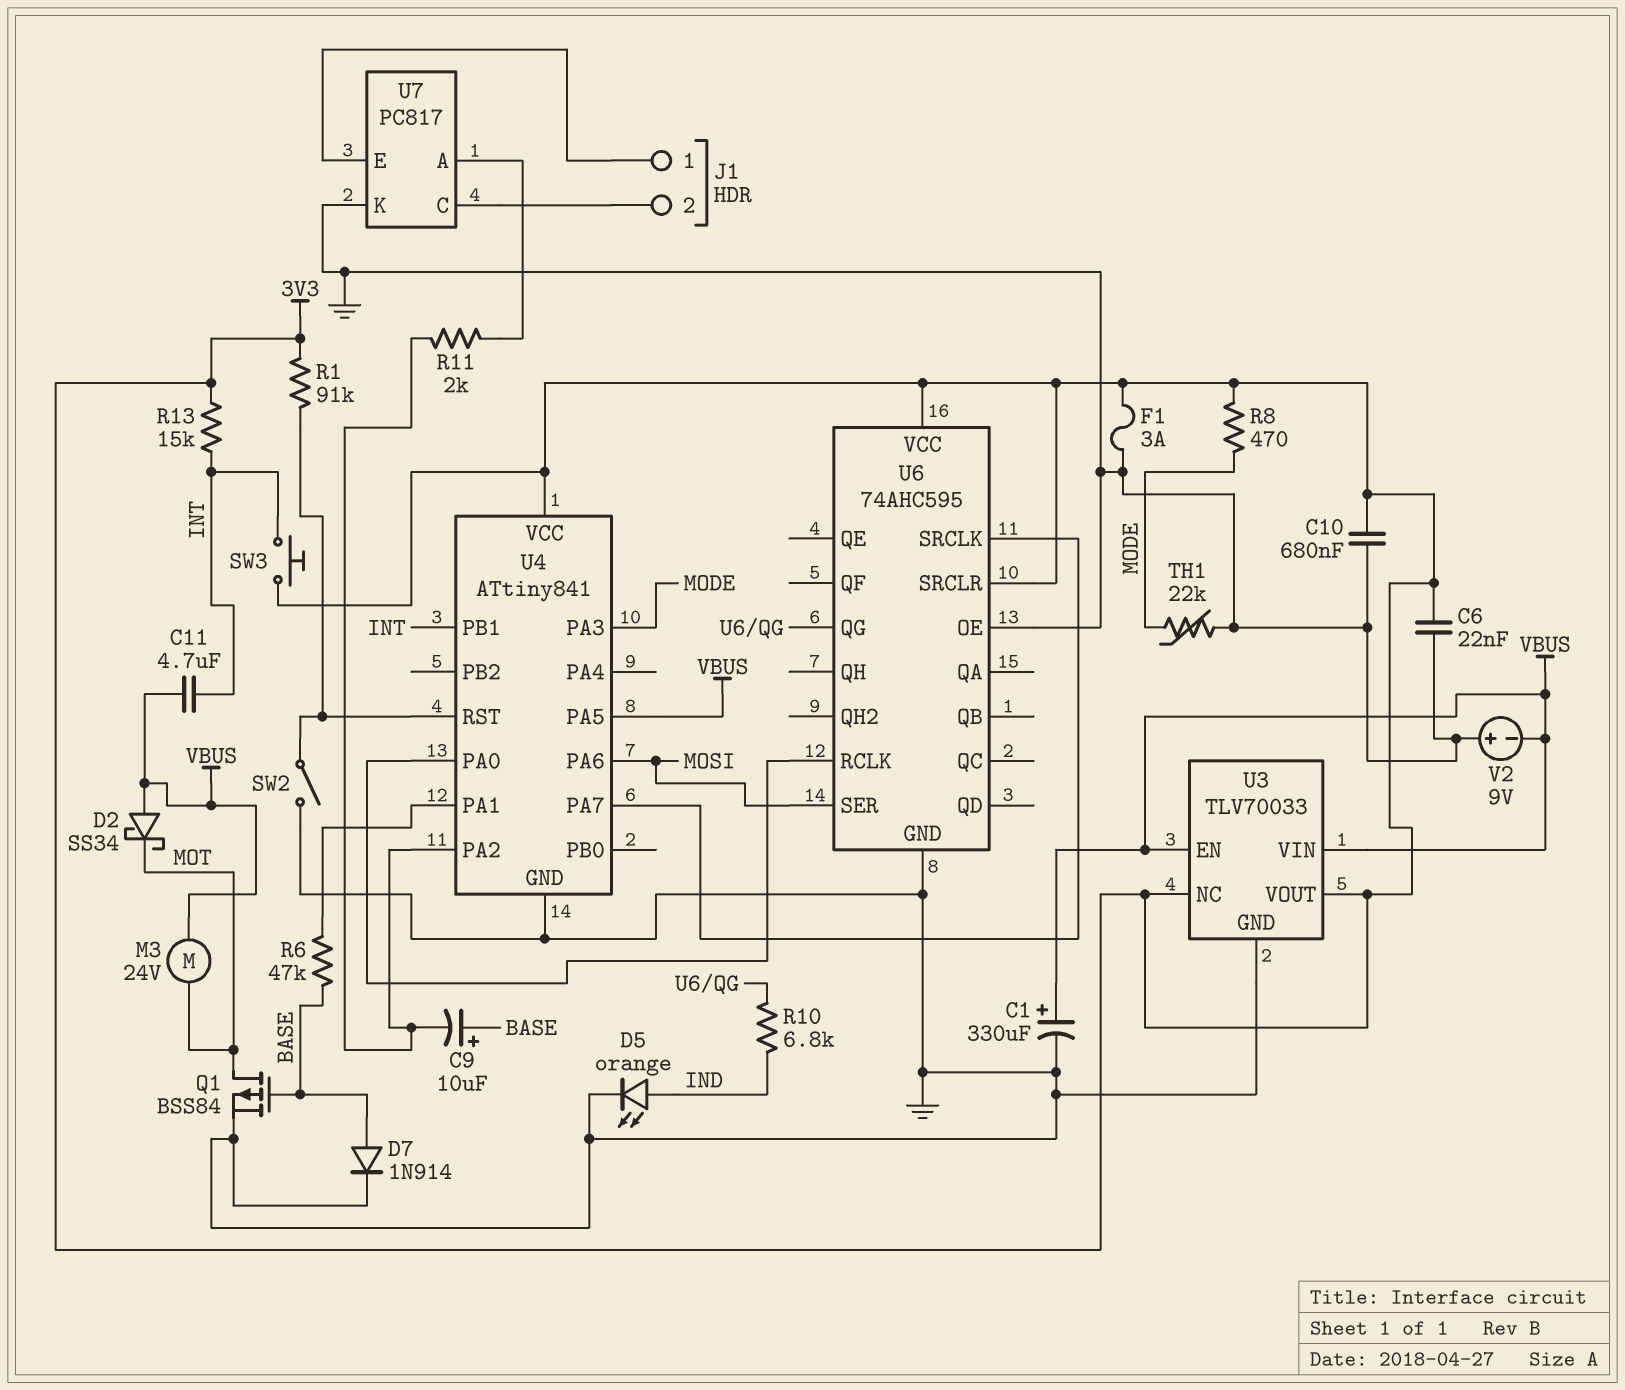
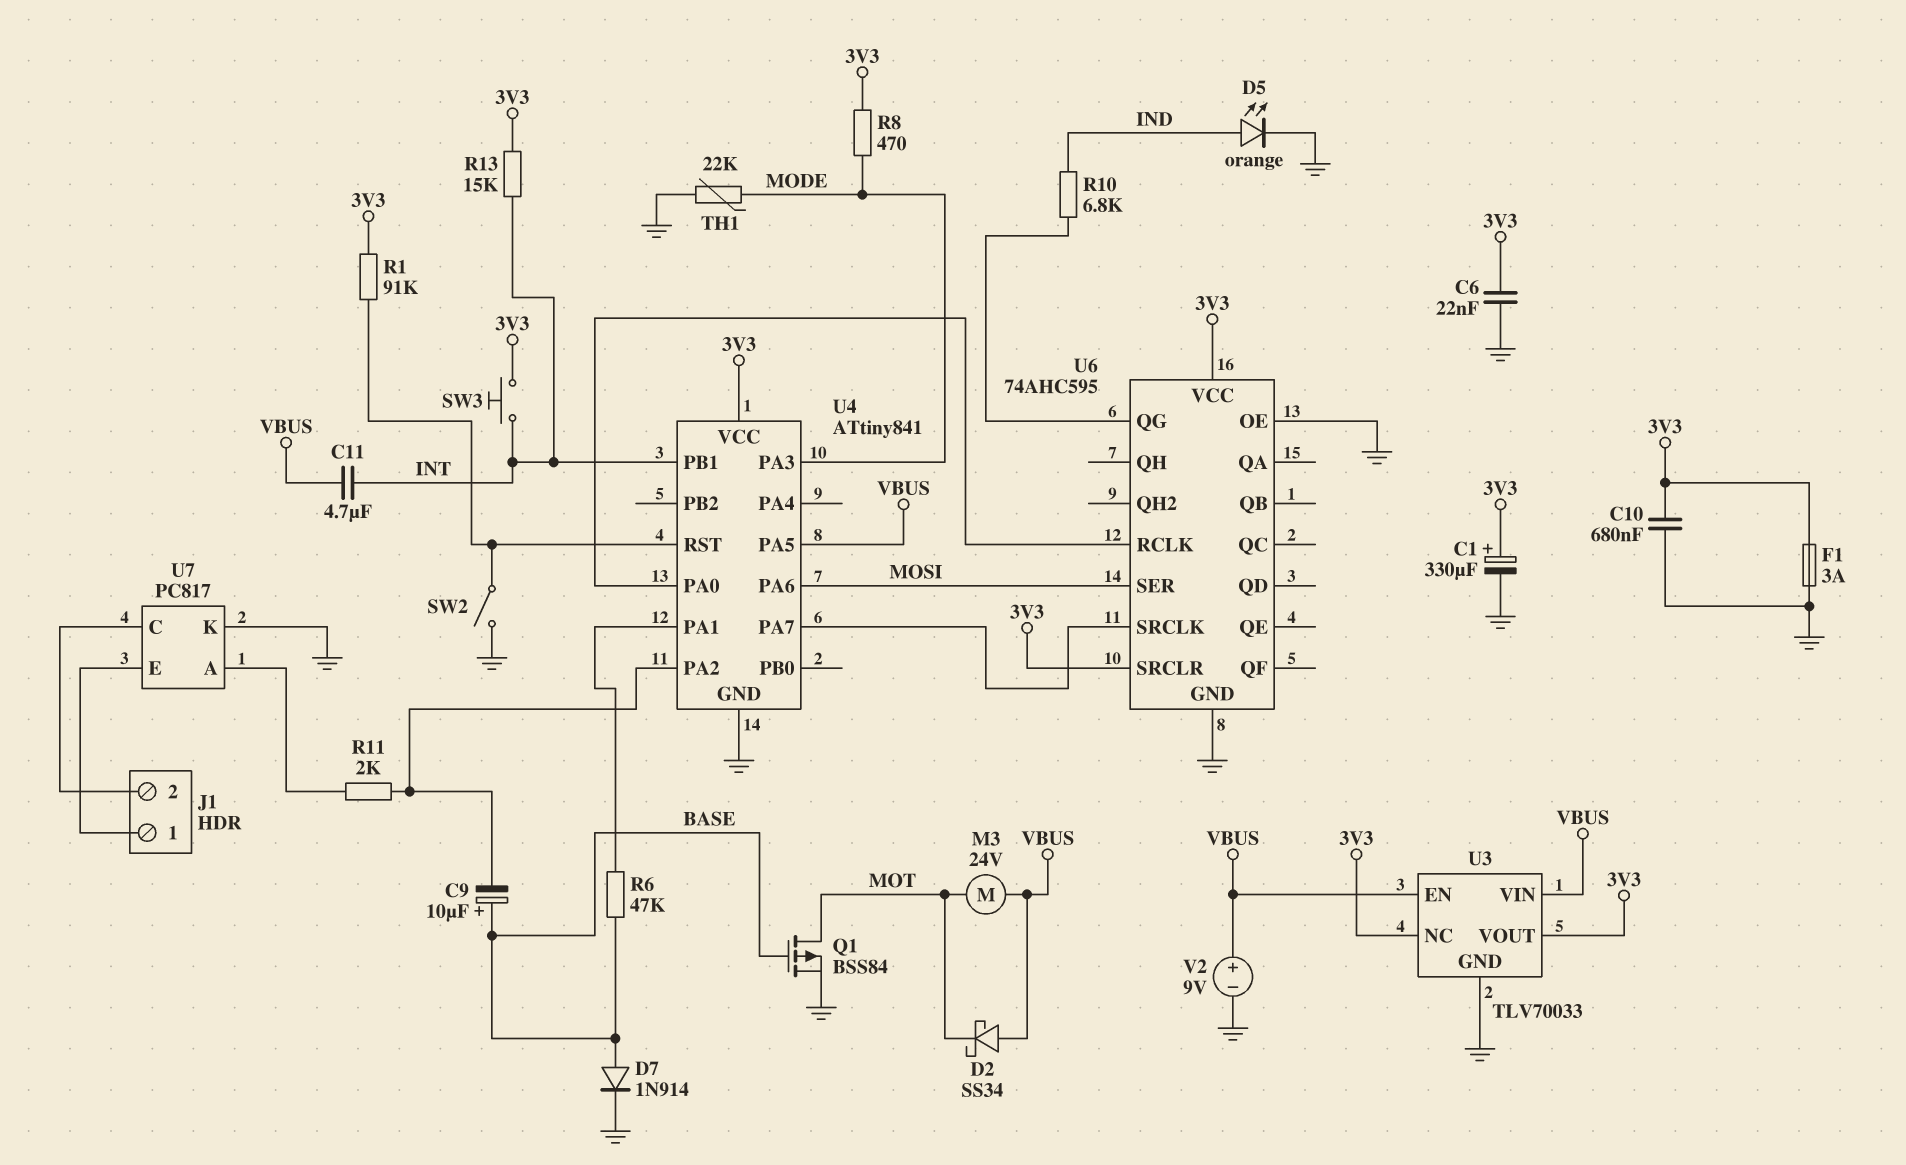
C1: 330uF (plus VBUS, minus GND) -> 330uF (plus 3V3, minus GND)
V2: 9V (plus GND, minus VBUS) -> 9V (plus VBUS, minus GND)

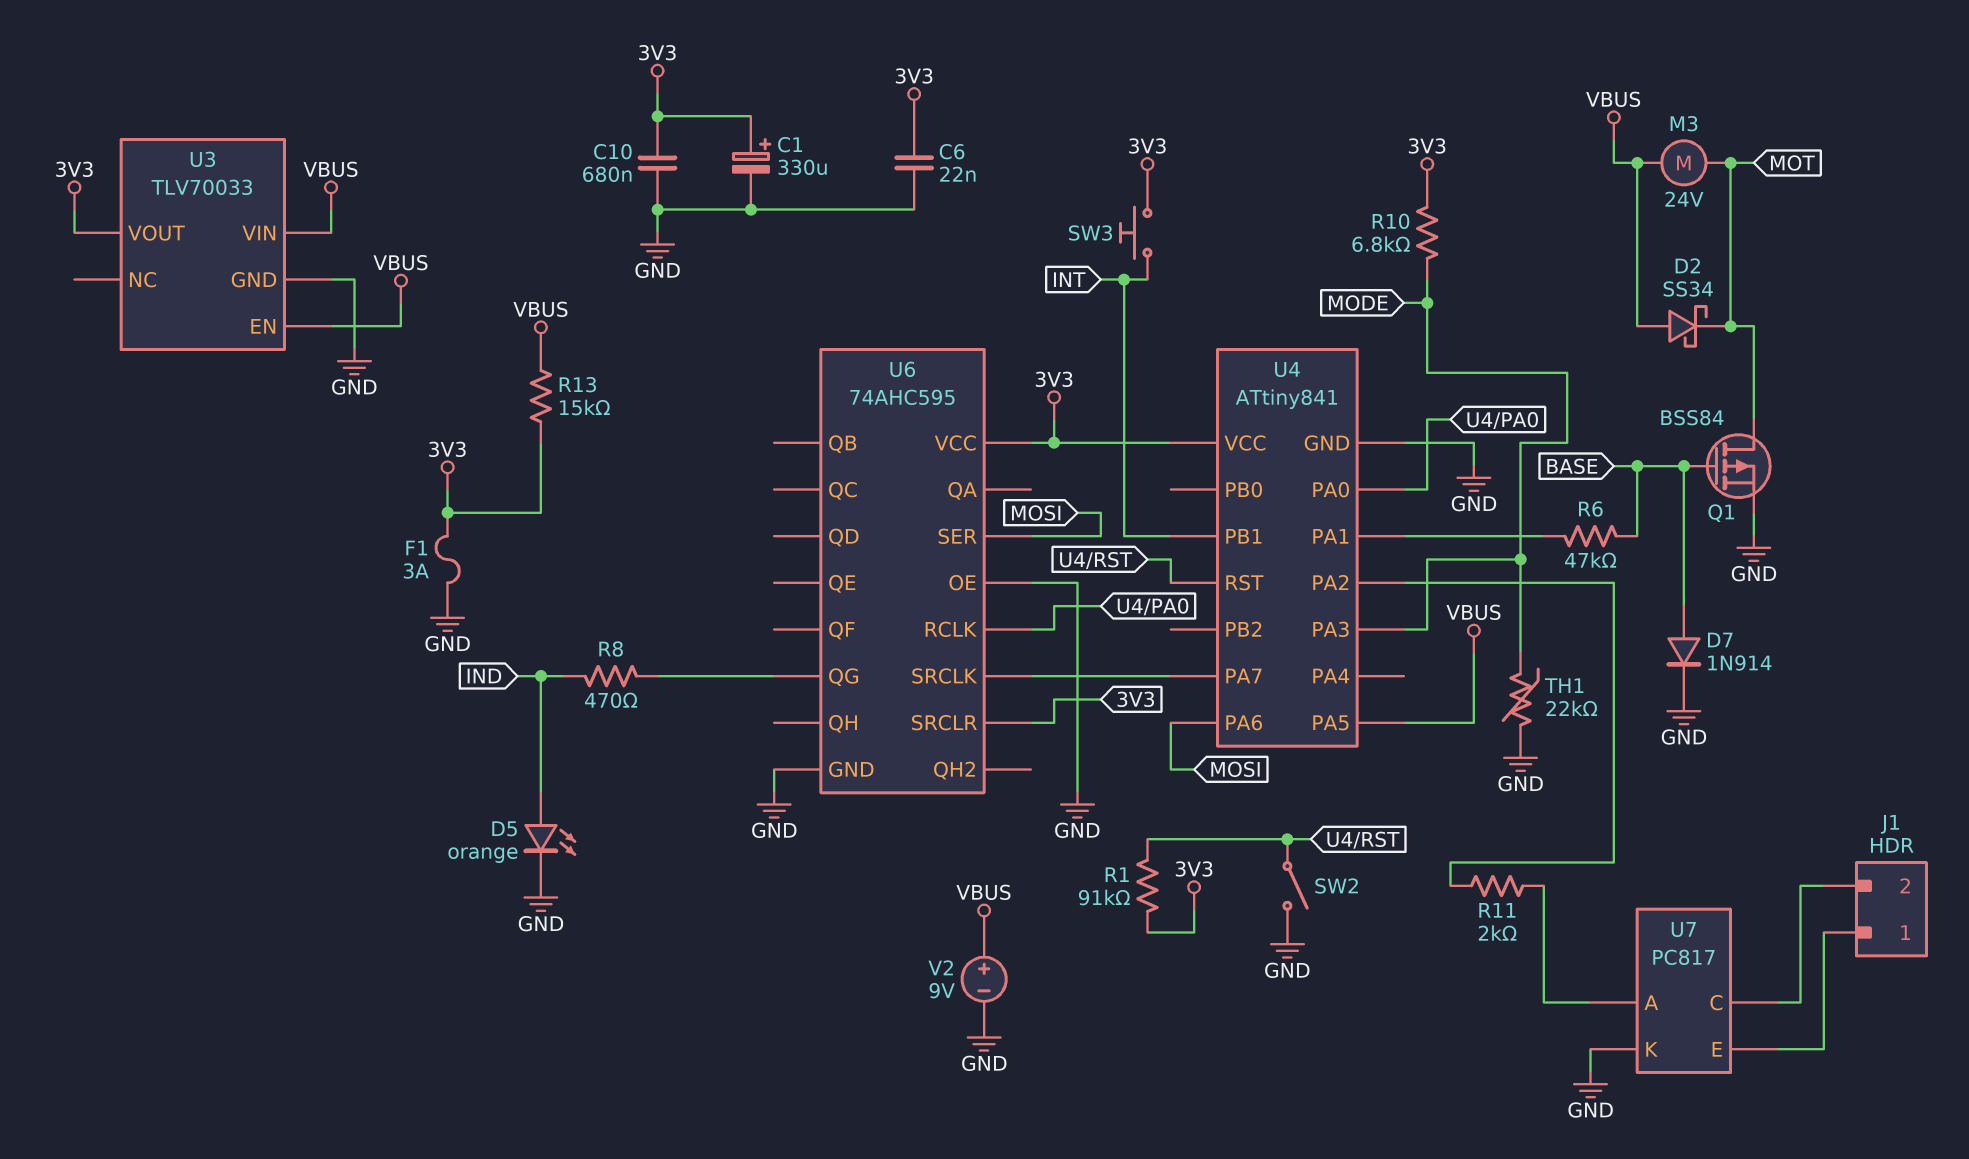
C9: 10uF (plus BASE, minus U4/PA2) -> none
C11: 4.7uF (INT, VBUS) -> none
R8: 470 (3V3, MODE) -> 470 (IND, U6/QG)
R10: 6.8k (IND, U6/QG) -> 6.8k (3V3, MODE)
R13: 15k (3V3, INT) -> 15k (3V3, VBUS)
U3 pin NC: 3V3 -> none

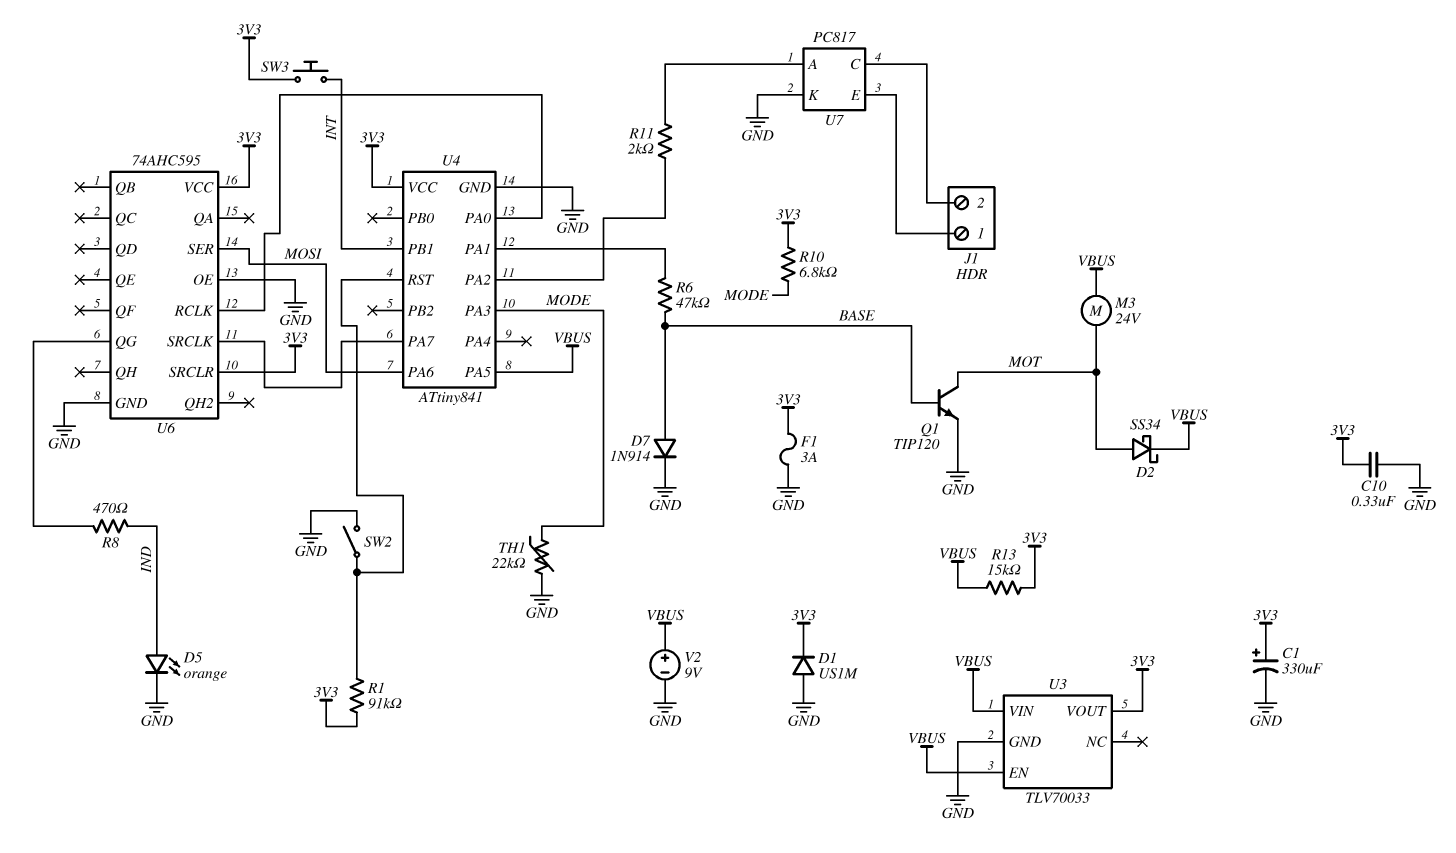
C6: 22nF (3V3, GND) -> none
C10: 680nF (3V3, GND) -> 330nF (3V3, GND)
D1: none -> diode US1M (A GND, K 3V3)
D2: schottky SS34 (A VBUS, K MOT) -> schottky SS34 (A MOT, K VBUS)
Q1: PMOS BSS84 (G BASE, D MOT, S GND) -> NPN TIP120 (B BASE, C MOT, E GND)

